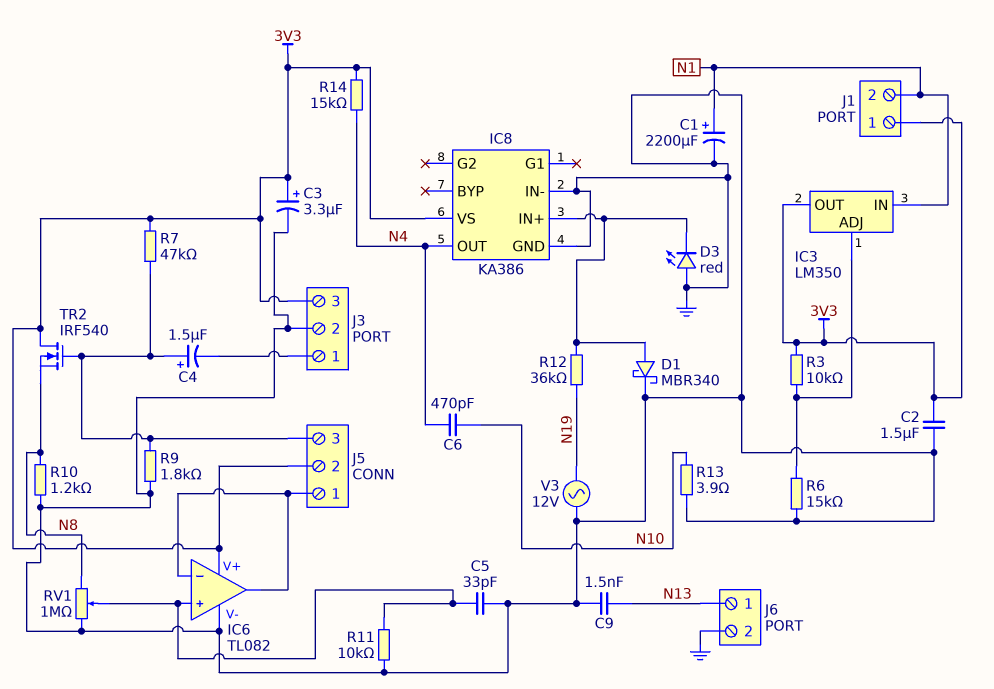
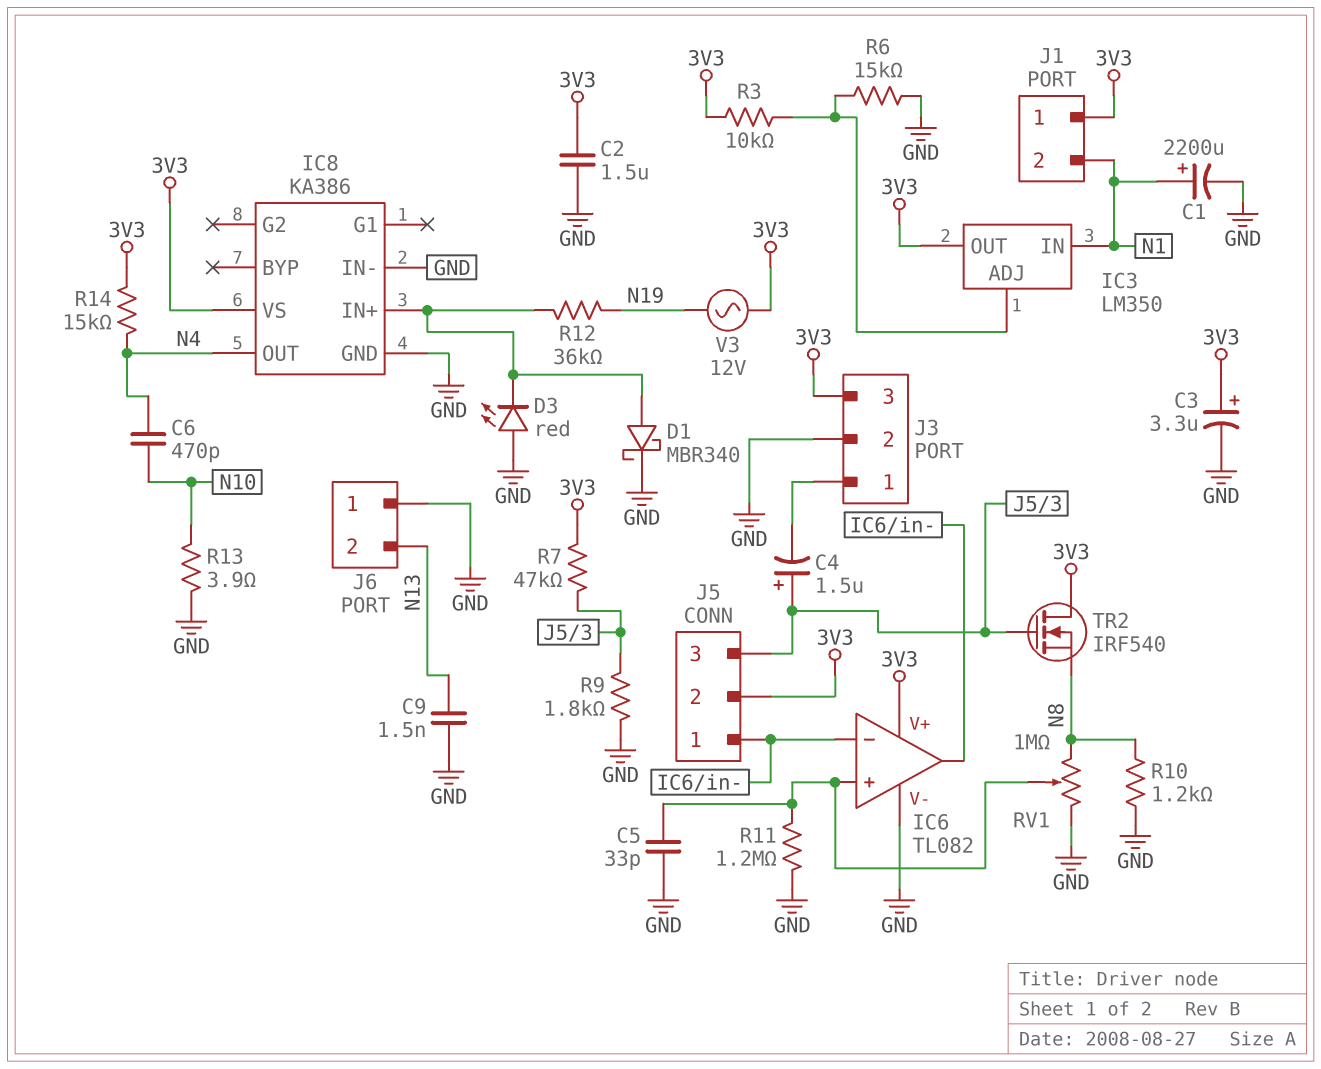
J6 pin 1: N13 -> GND
J6 pin 2: GND -> N13
R11: 10k (GND, IC6/in+) -> 1.2M (GND, IC6/in+)
V3: AC 12V (GND, N19) -> AC 12V (3V3, N19)

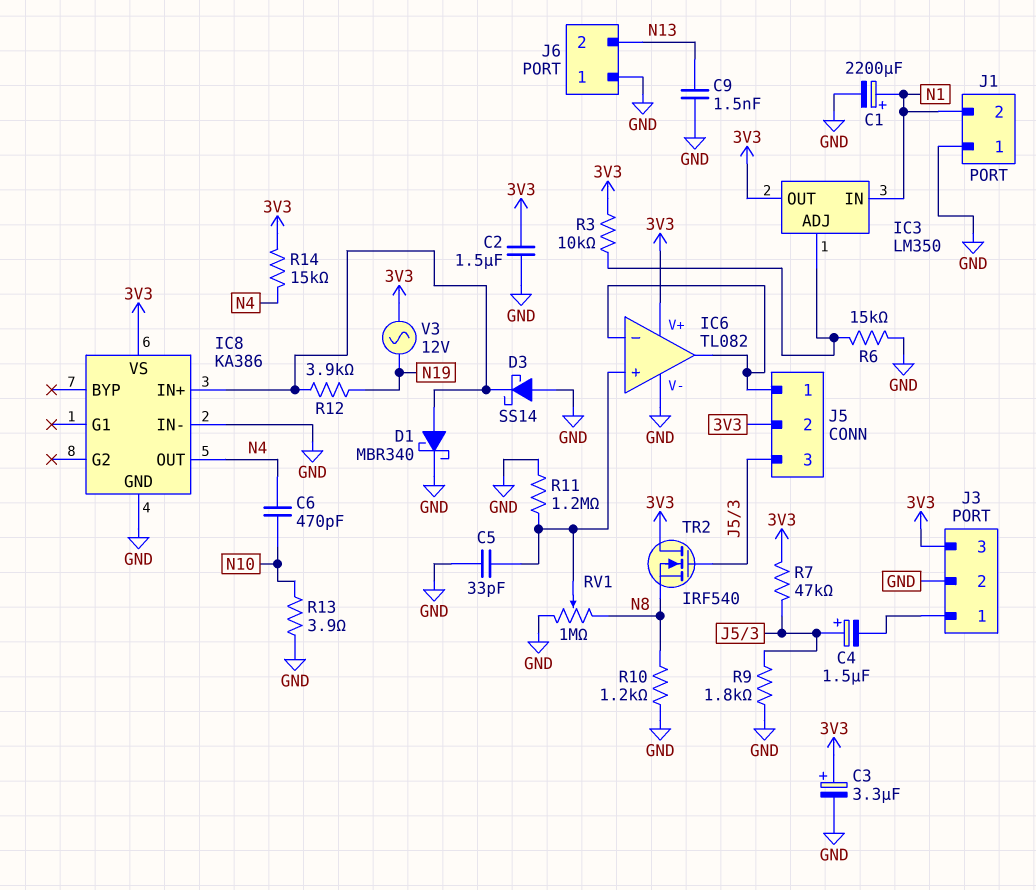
D3: LED red (A GND, K IC8/IN+) -> schottky SS14 (A GND, K IC8/IN+)
J1 pin 1: 3V3 -> GND
R12: 36k (IC8/IN+, N19) -> 3.9k (IC8/IN+, N19)

